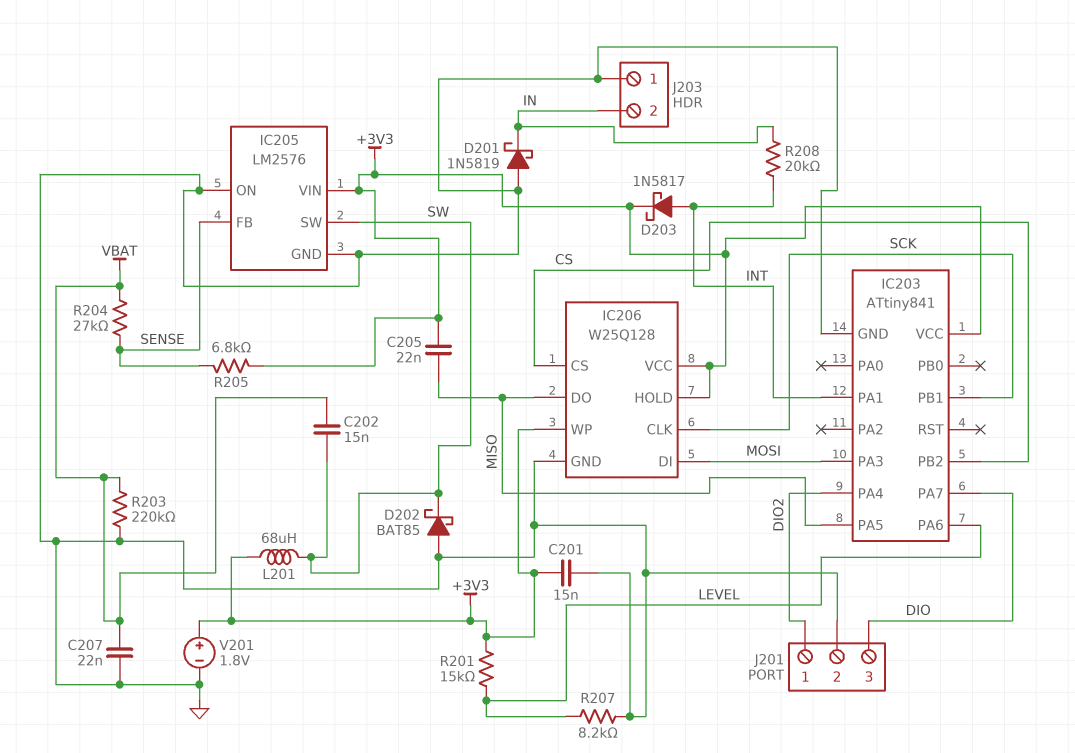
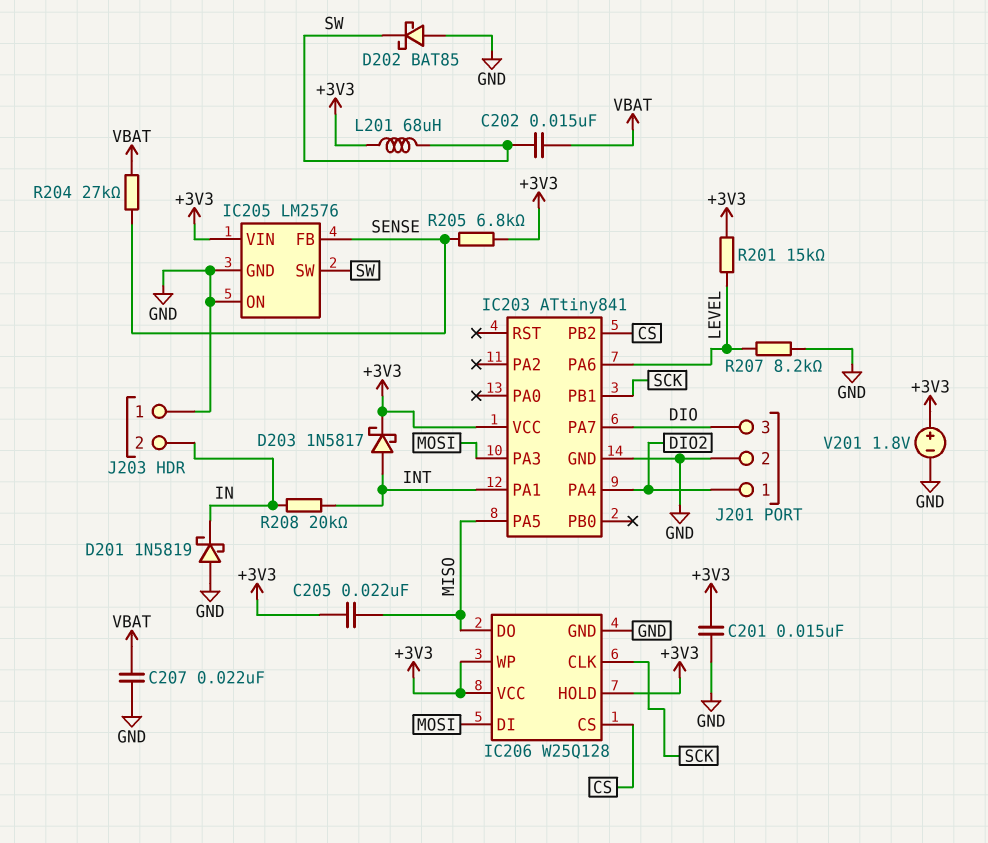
R203: 220k (GND, VBAT) -> none

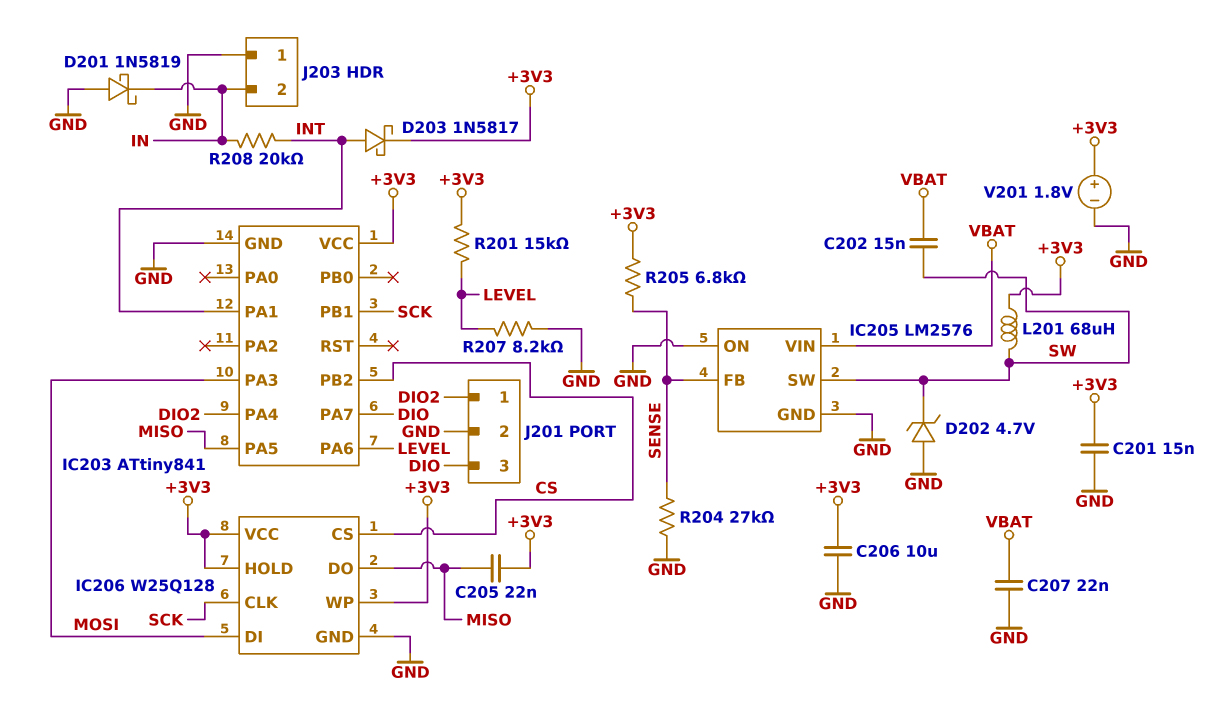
C206: none -> 10uF (+3V3, GND)
D202: schottky BAT85 (A GND, K SW) -> zener 4.7V (A GND, K SW)
IC205 pin VIN: +3V3 -> VBAT
R204: 27k (SENSE, VBAT) -> 27k (GND, SENSE)

